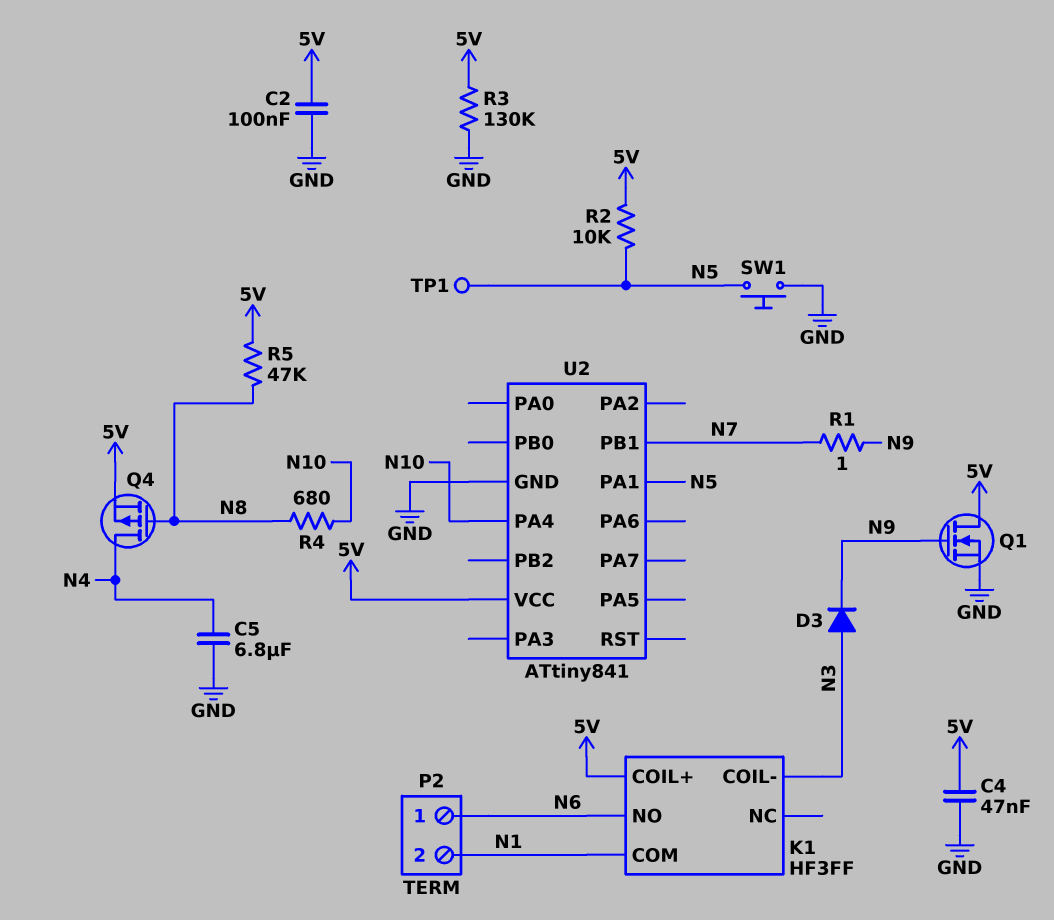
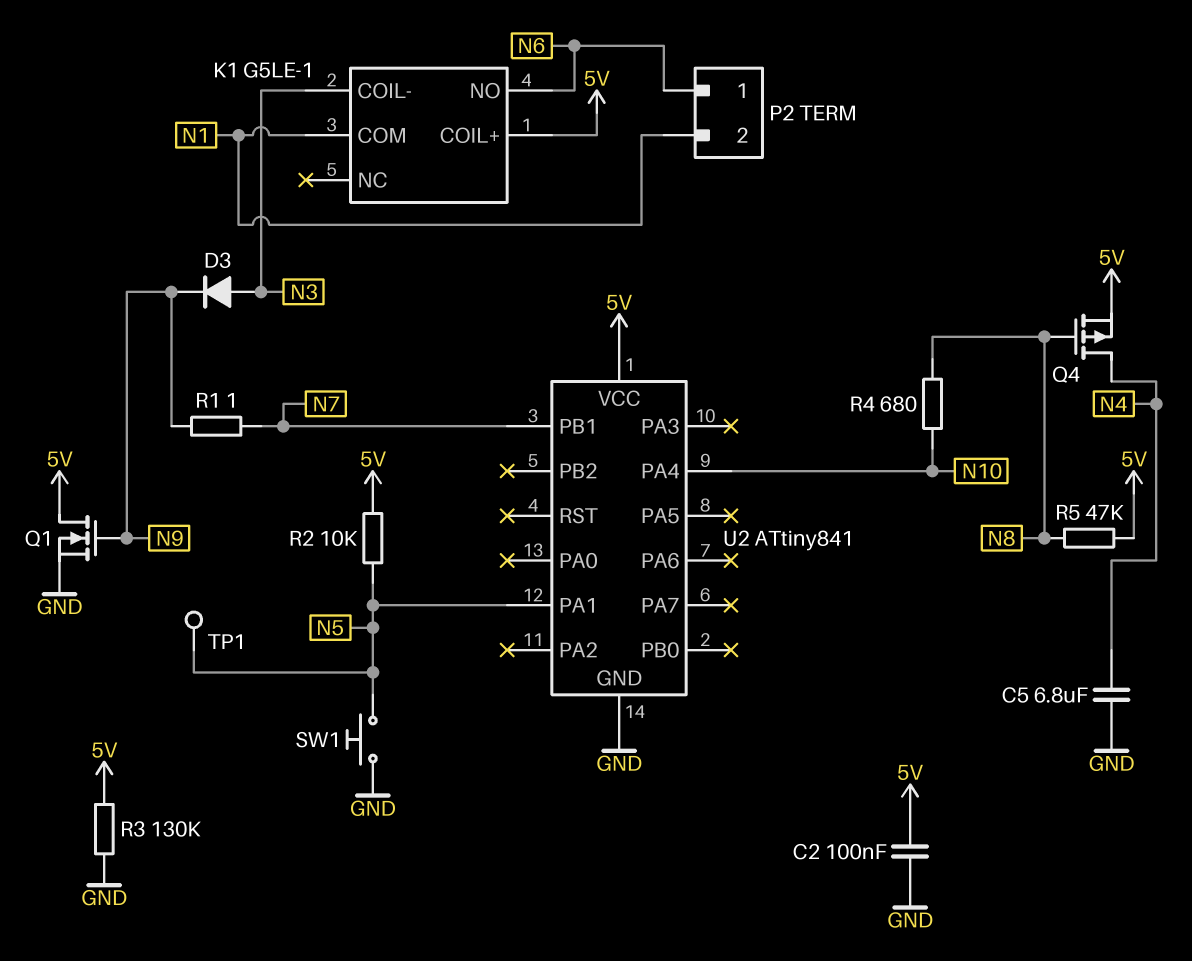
C4: 47nF (5V, GND) -> none
K1: HF3FF -> G5LE-1

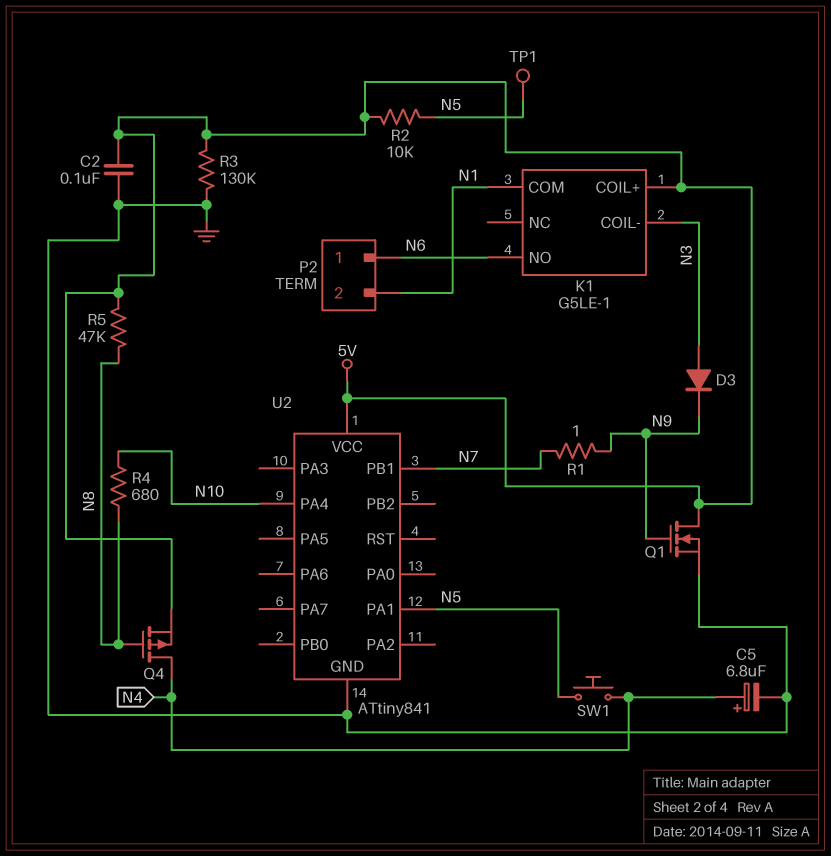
C5: 6.8uF (GND, N4) -> 6.8uF (plus N4, minus GND)
SW1: button (GND, N5) -> button (N4, N5)

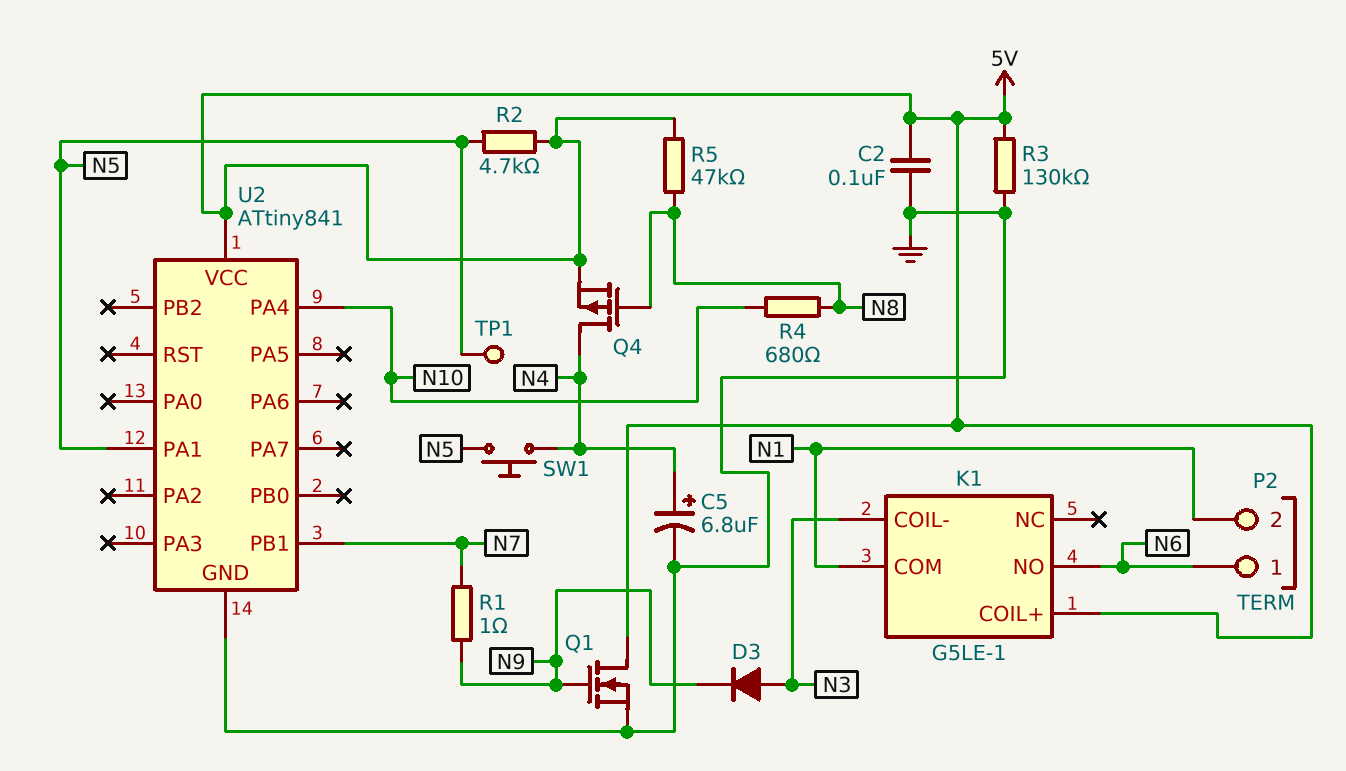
R2: 10k (5V, N5) -> 4.7k (5V, N5)

